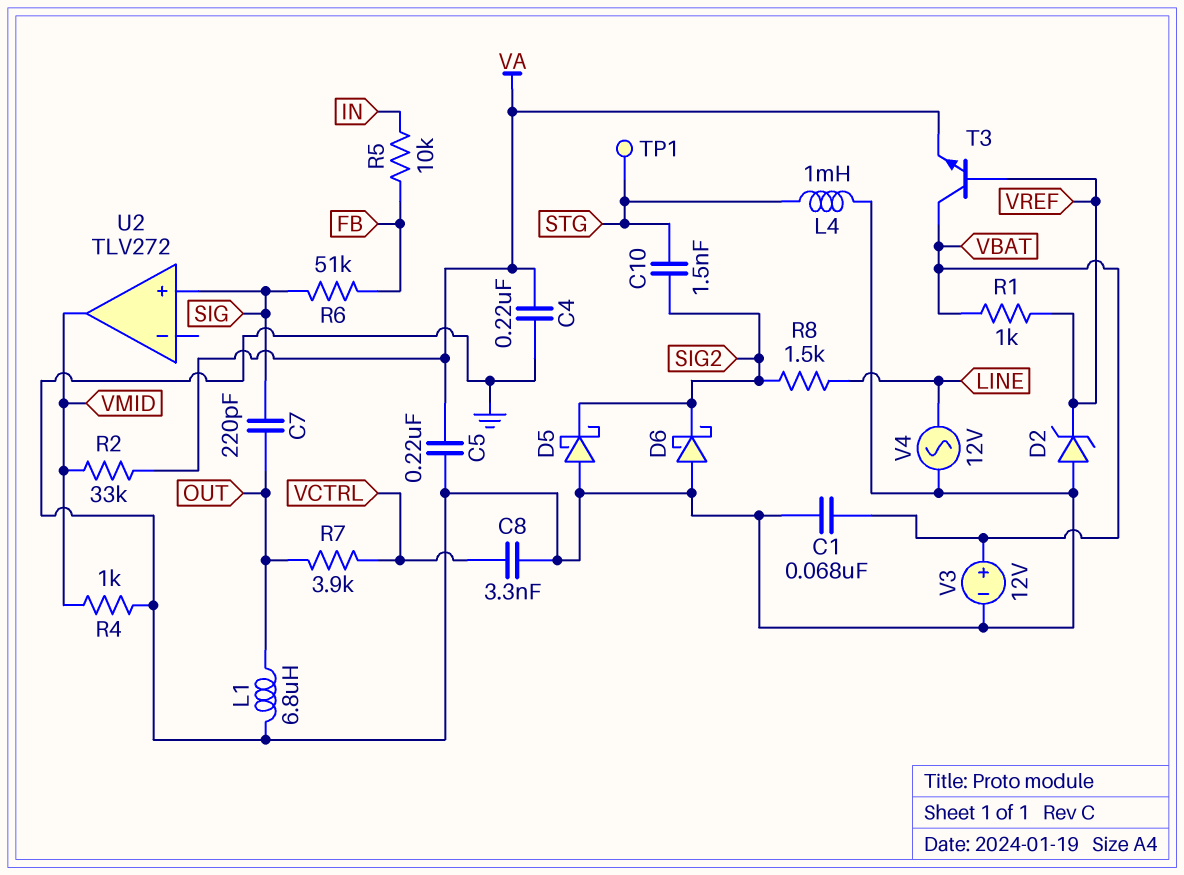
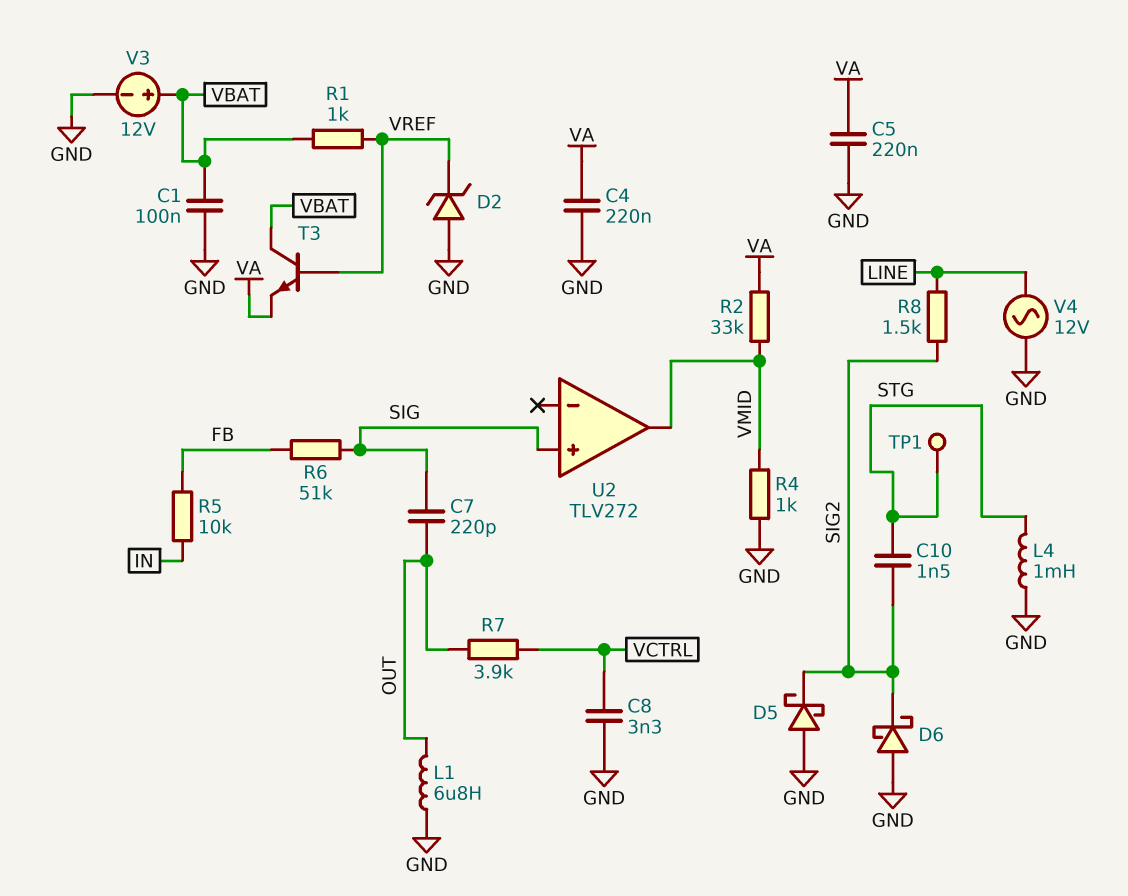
C1: 68nF (GND, VBAT) -> 100nF (GND, VBAT)

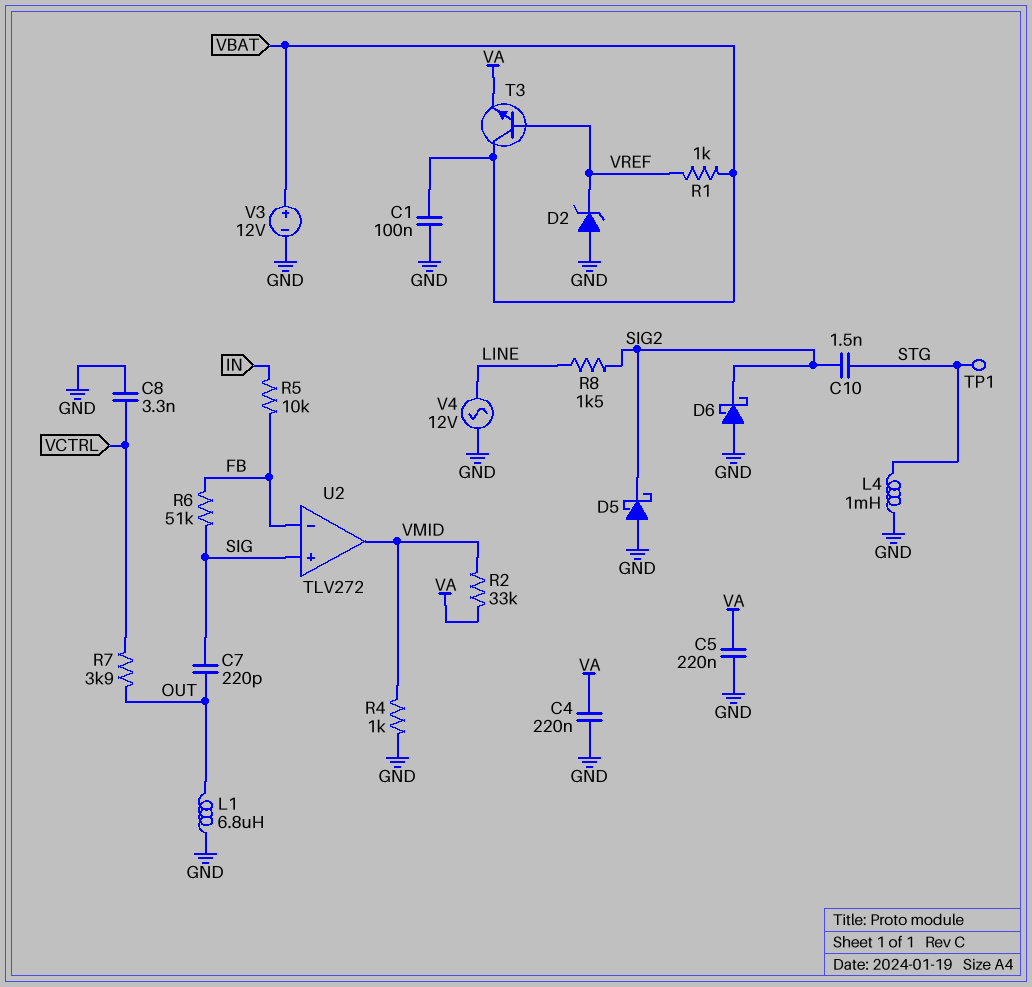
U2 pin in-: none -> FB

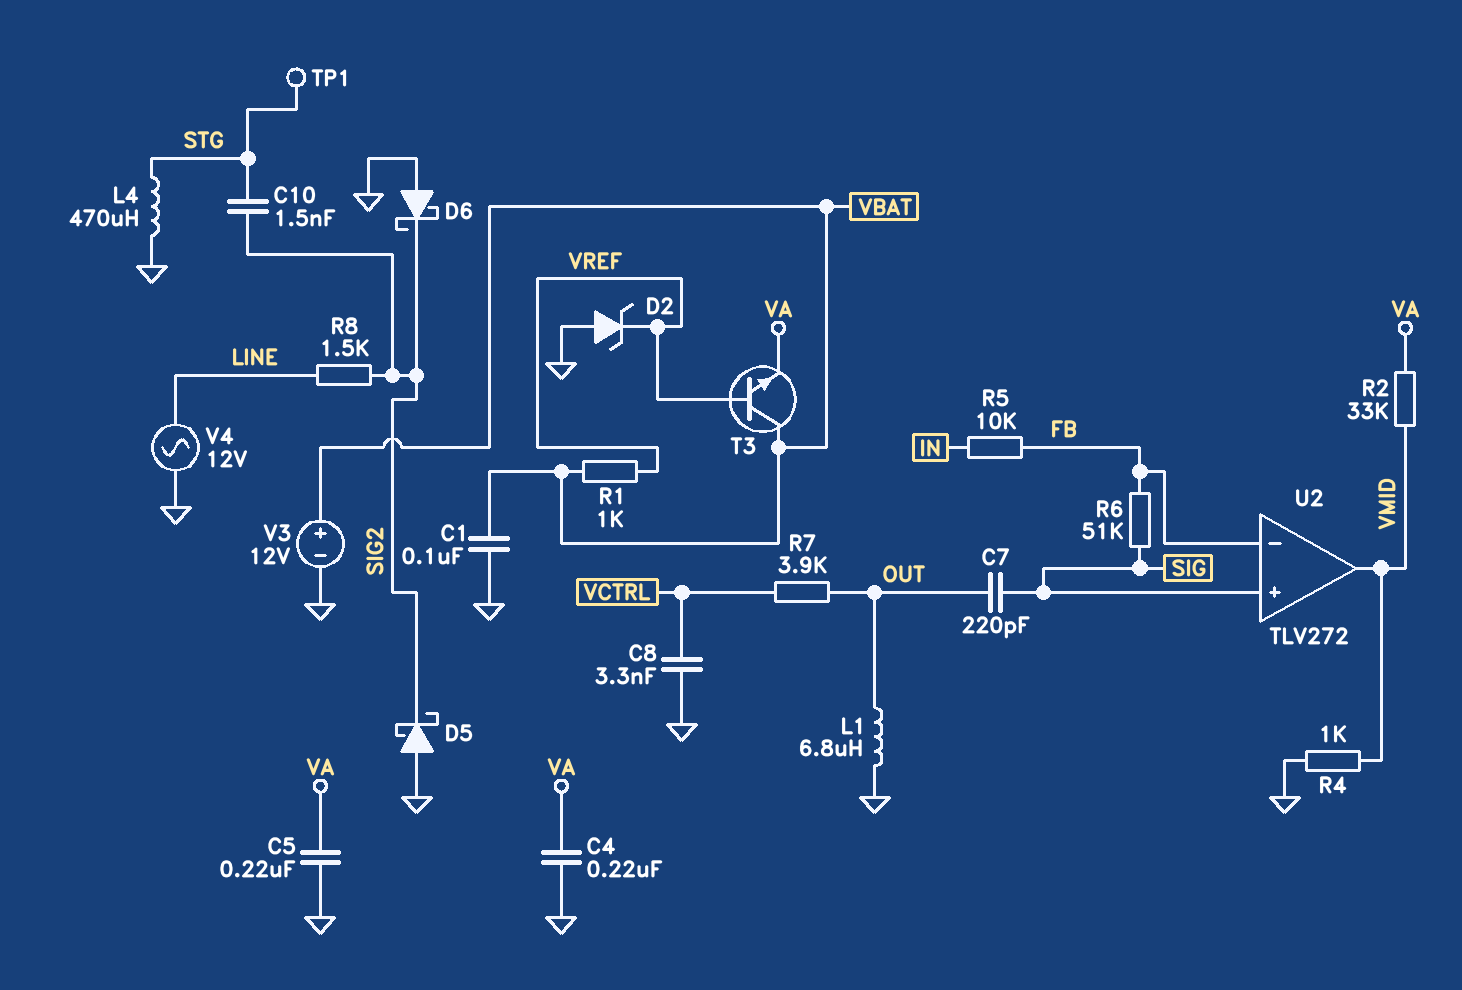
L4: 1mH (GND, STG) -> 470uH (GND, STG)

